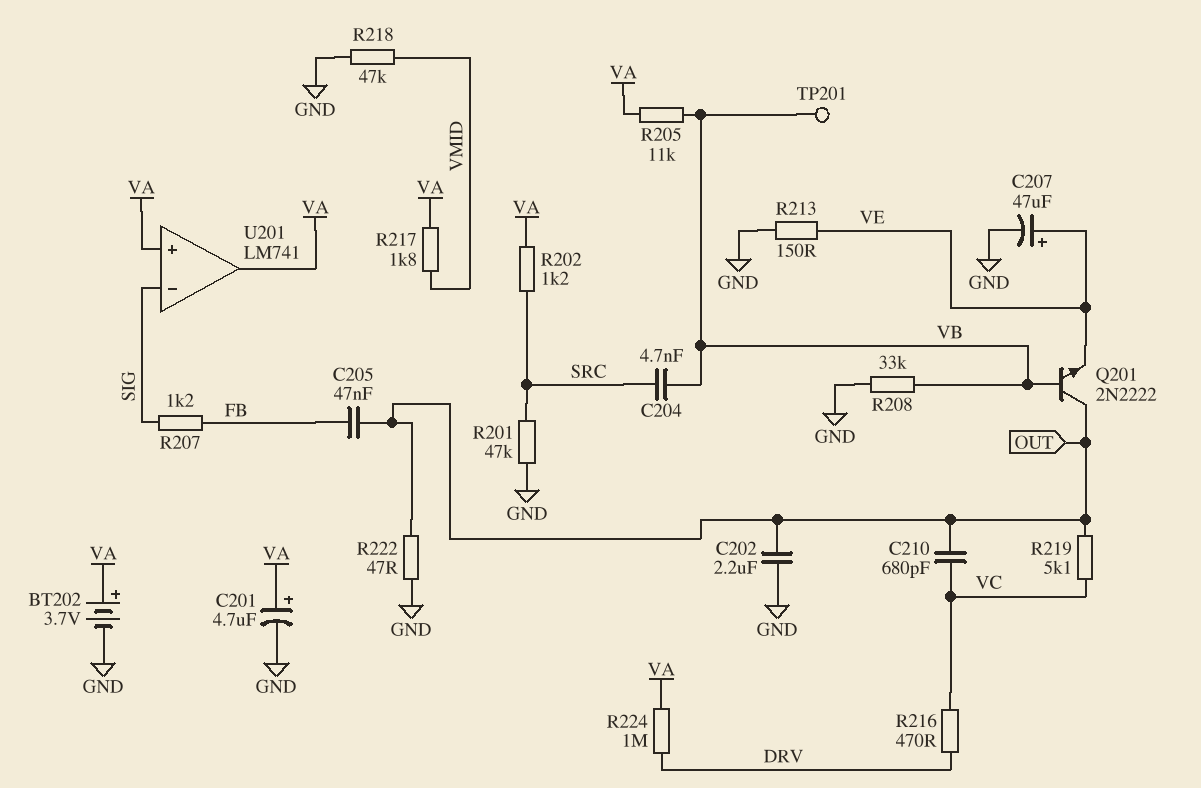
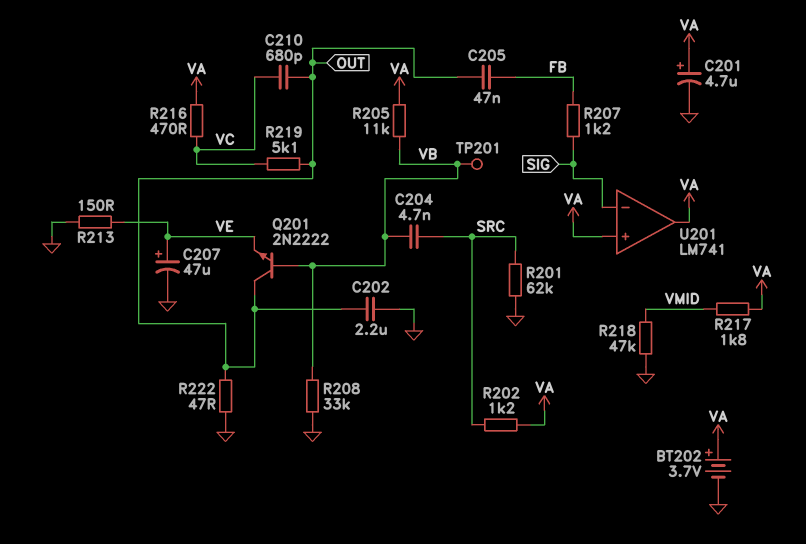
R201: 47k (GND, SRC) -> 62k (GND, SRC)
R216: 470 (DRV, VC) -> 470 (VA, VC)
R224: 1M (DRV, VA) -> none

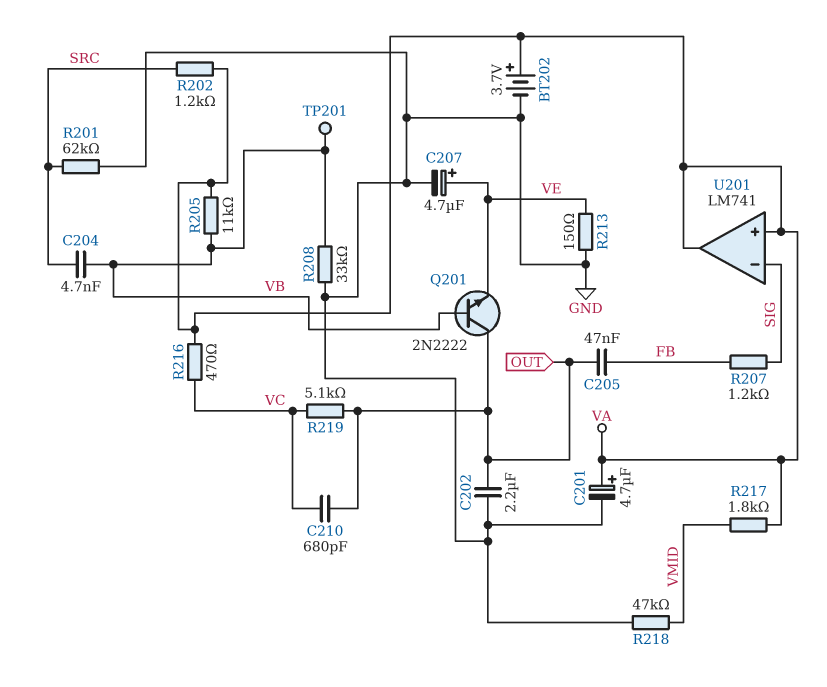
C207: 47uF (plus VE, minus GND) -> 4.7uF (plus VE, minus GND)
R222: 47 (GND, OUT) -> none

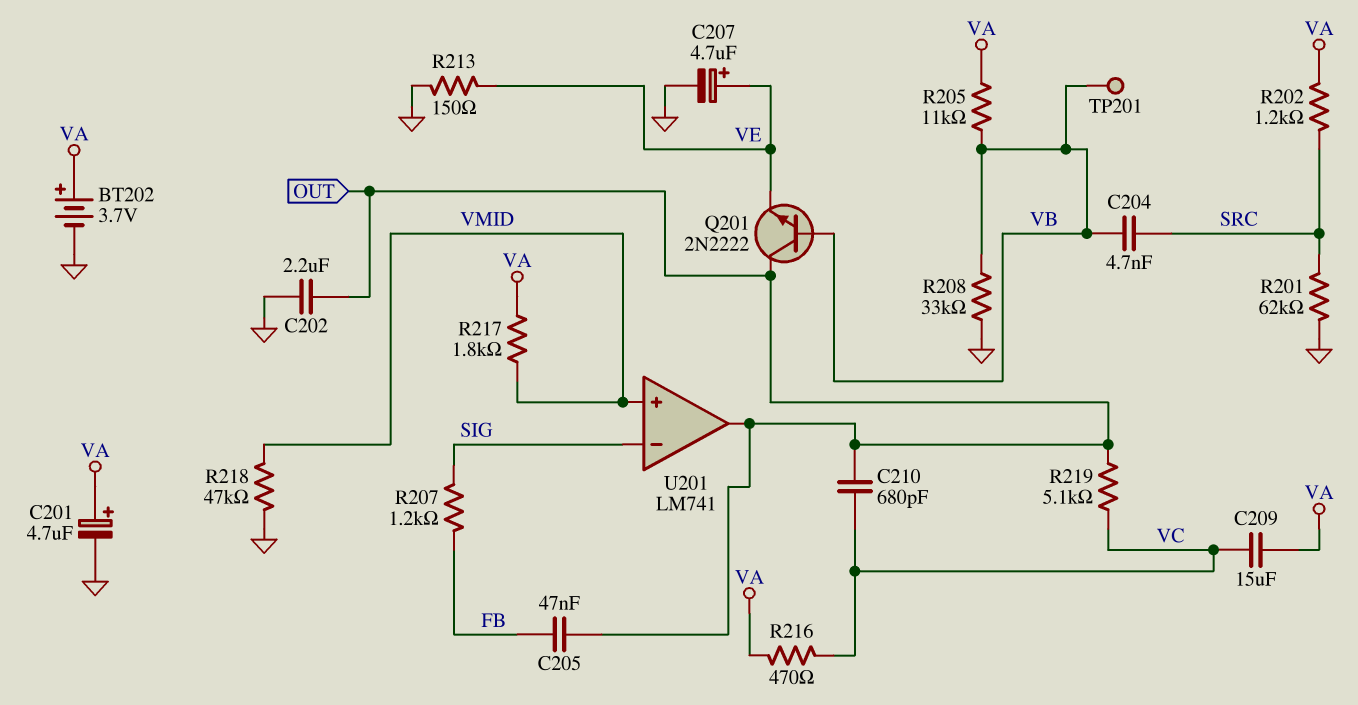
C209: none -> 15uF (VA, VC)
U201 pin in+: VA -> VMID
U201 pin out: VA -> OUT

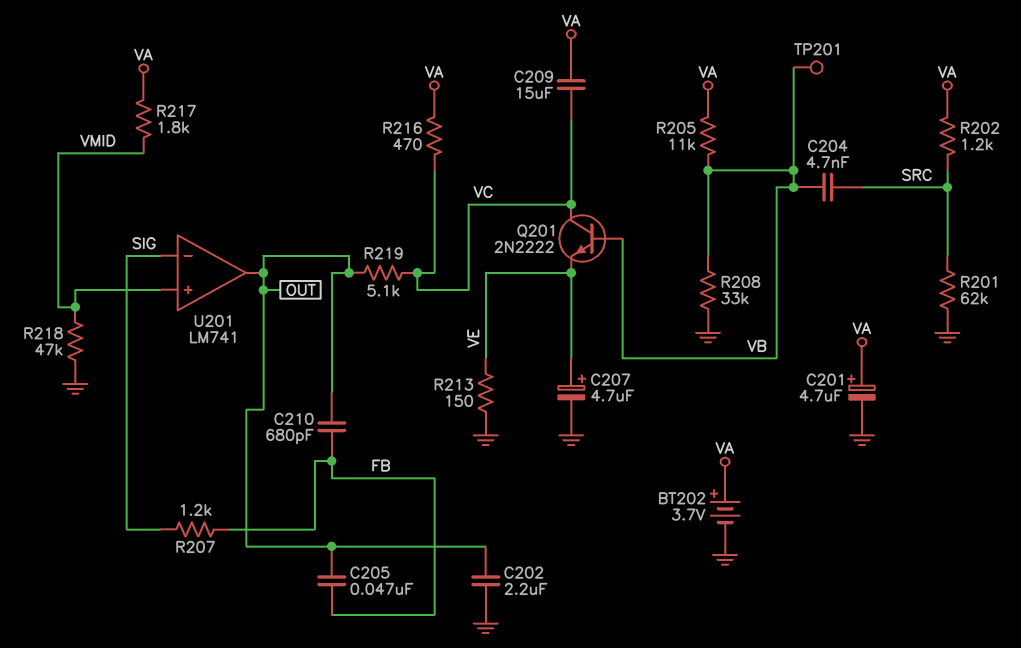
C210: 680pF (OUT, VC) -> 680pF (FB, OUT)
Q201: NPN 2N2222 (B VB, C OUT, E VE) -> NPN 2N2222 (B VB, C VC, E VE)

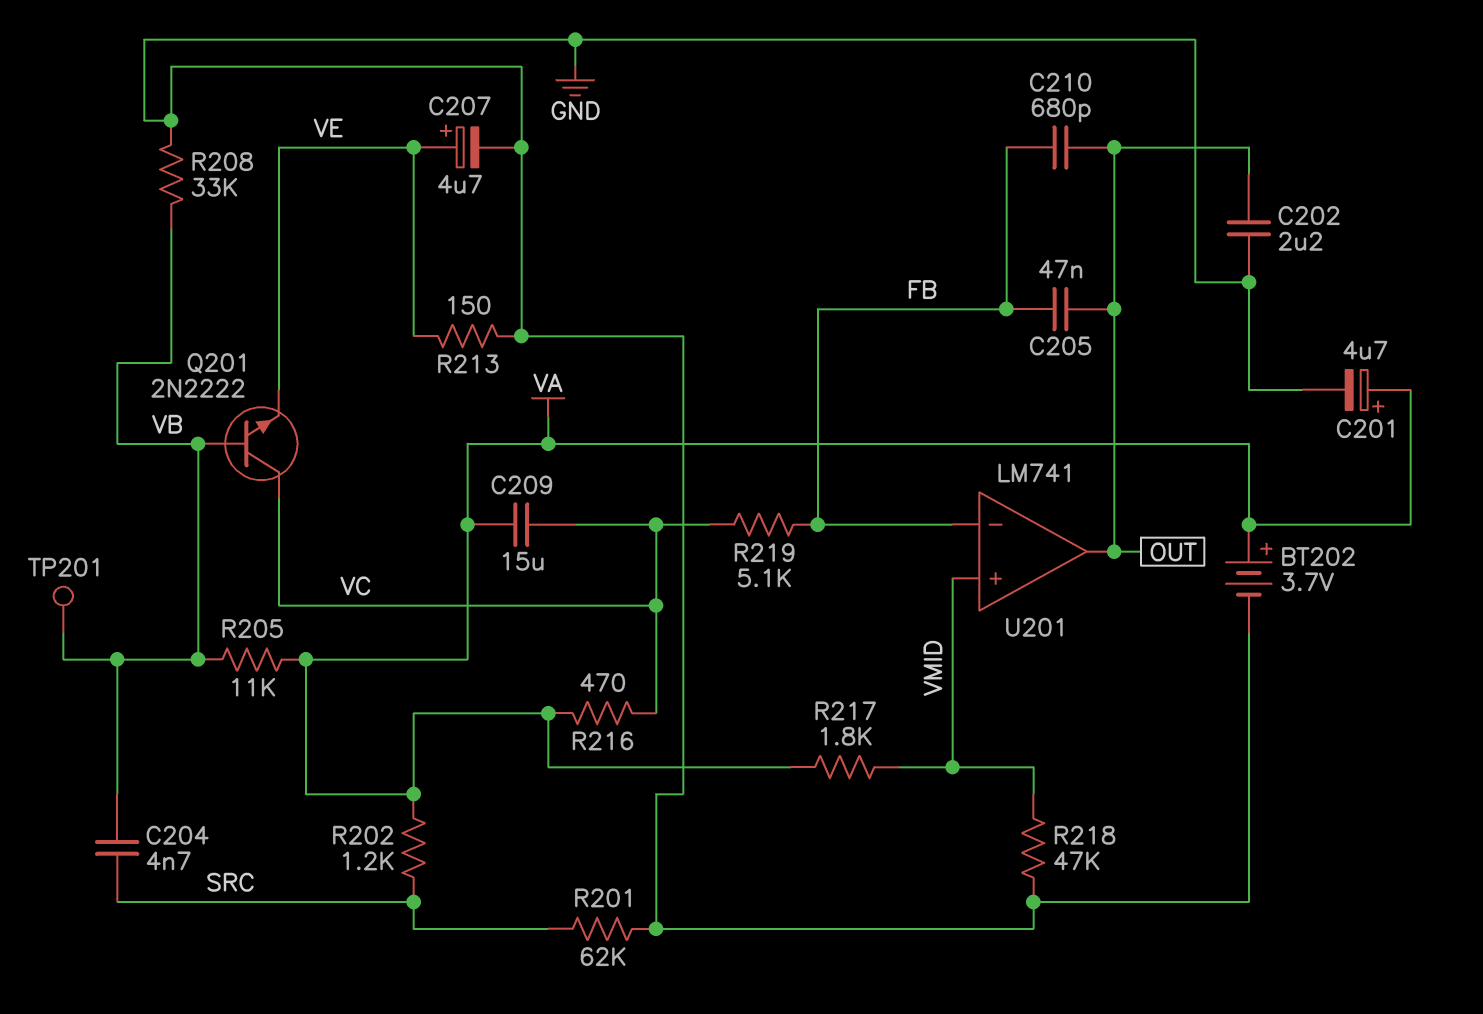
R207: 1.2k (FB, SIG) -> none
R219: 5.1k (OUT, VC) -> 5.1k (FB, VC)
U201 pin in-: SIG -> FB

